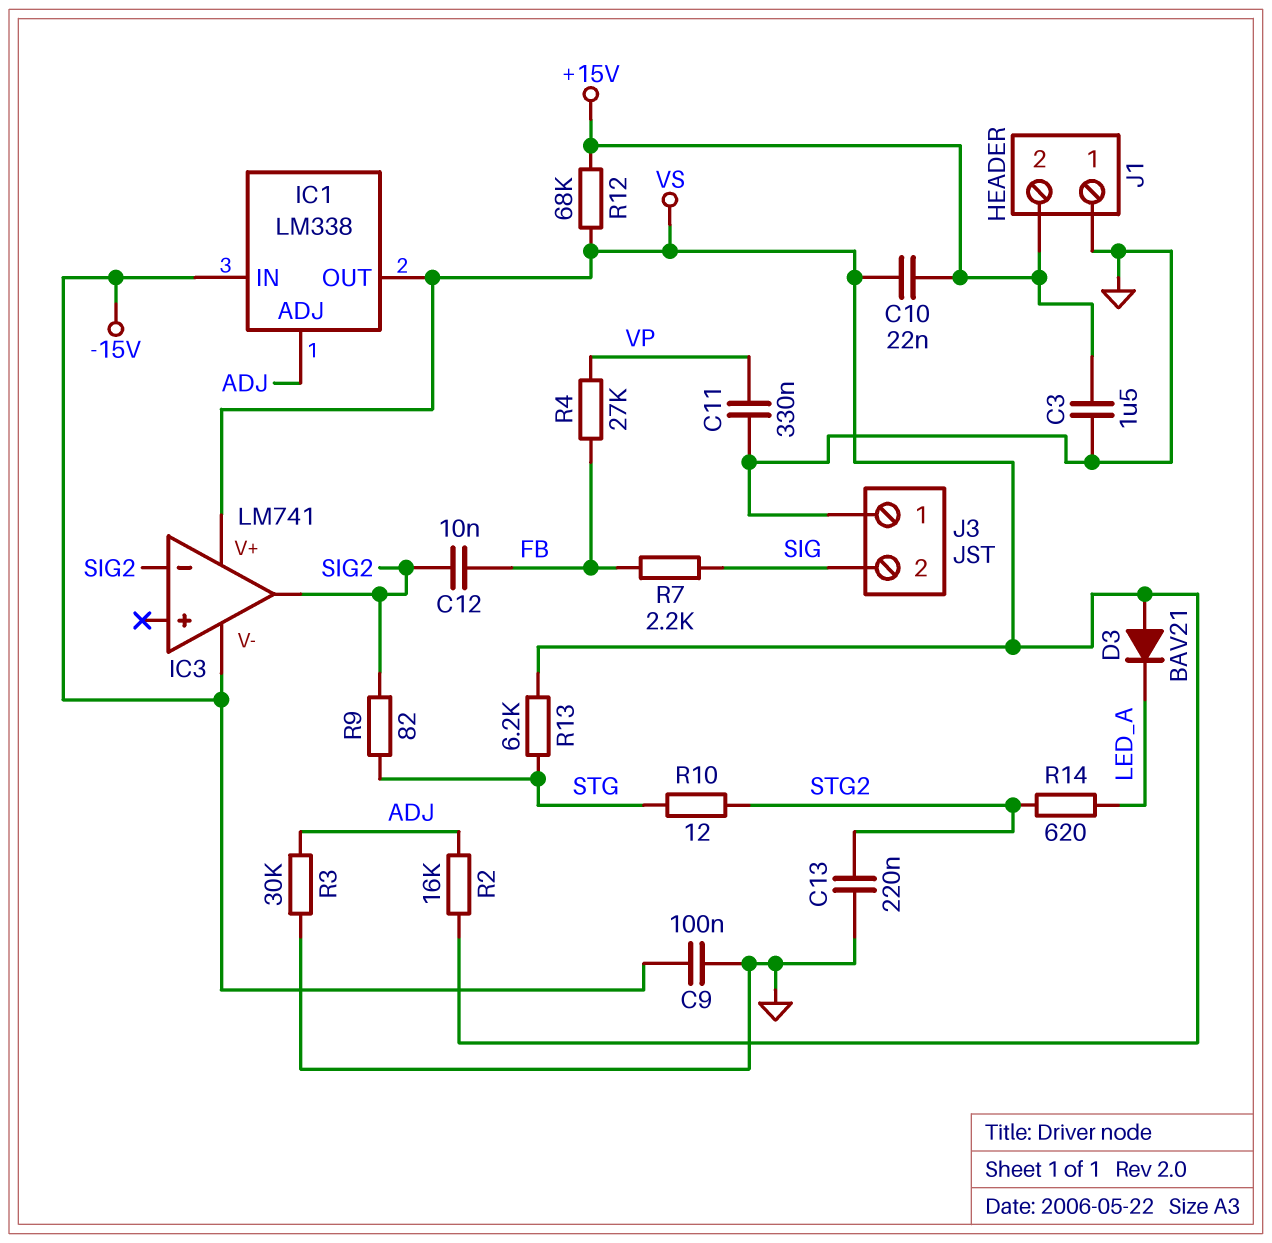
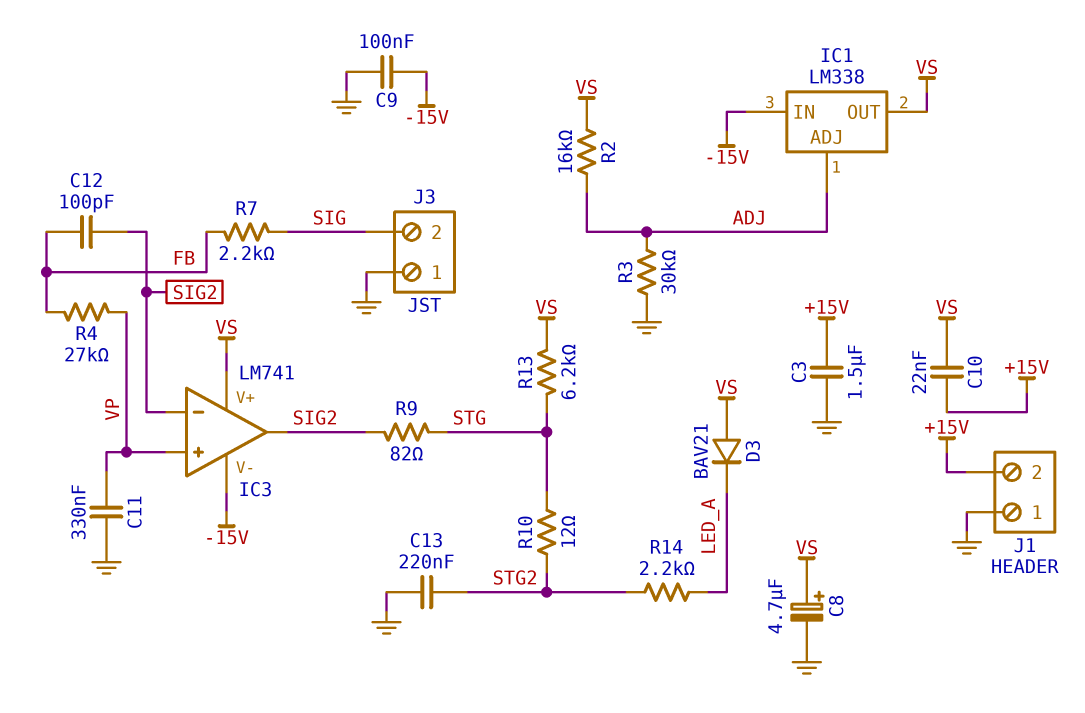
C8: none -> 4.7uF (plus VS, minus GND)
C12: 10nF (FB, SIG2) -> 100pF (FB, SIG2)
IC3 pin in+: none -> VP
R12: 68k (+15V, VS) -> none
R14: 620 (LED_A, STG2) -> 2.2k (LED_A, STG2)

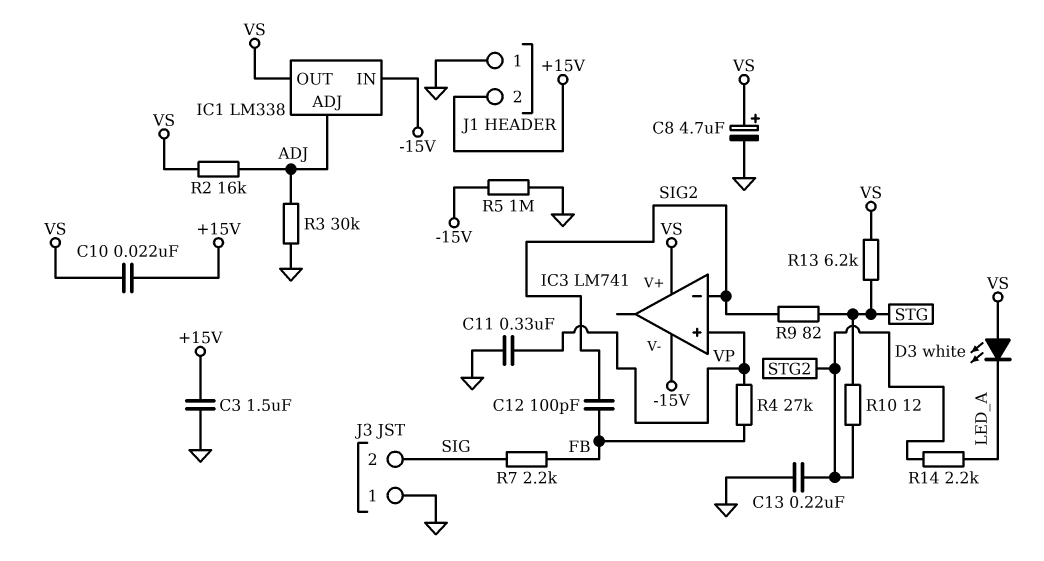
C9: 100nF (-15V, GND) -> none
D3: diode BAV21 (A VS, K LED_A) -> LED white (A VS, K LED_A)
IC3 pin out: SIG2 -> none
R5: none -> 1M (-15V, GND)

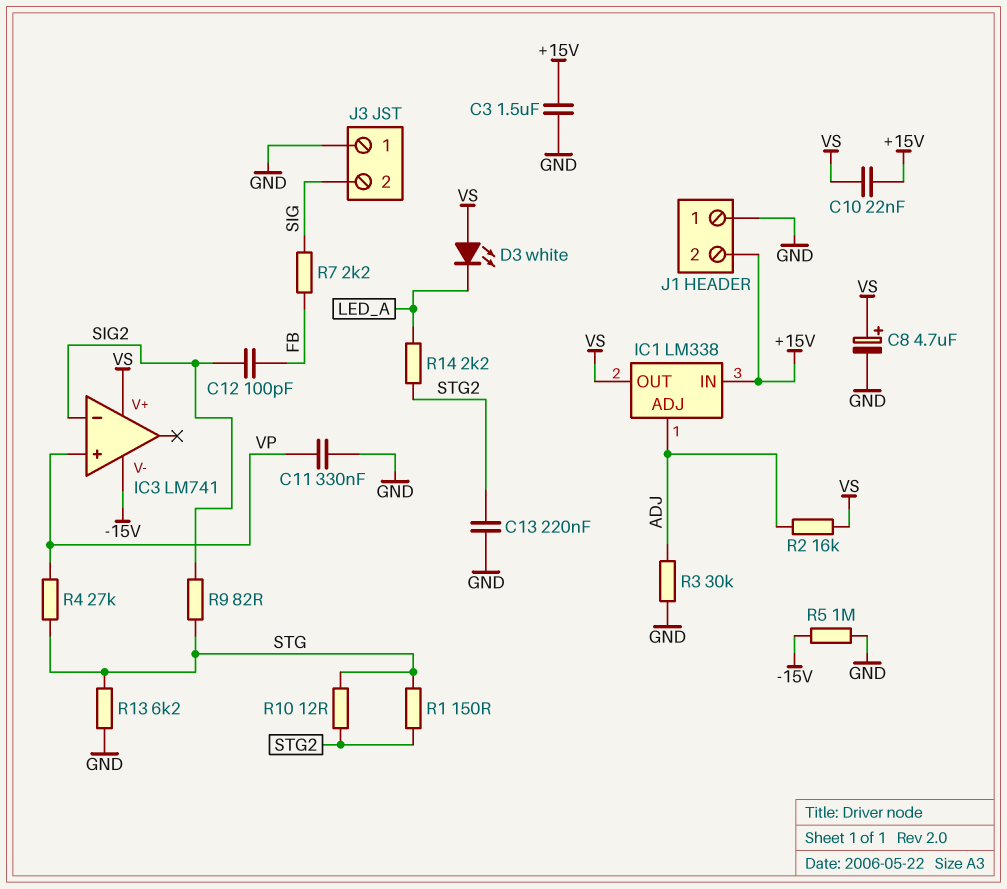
IC1 pin IN: -15V -> +15V
R1: none -> 150 (STG, STG2)
R4: 27k (FB, VP) -> 27k (STG, VP)
R13: 6.2k (STG, VS) -> 6.2k (GND, STG)

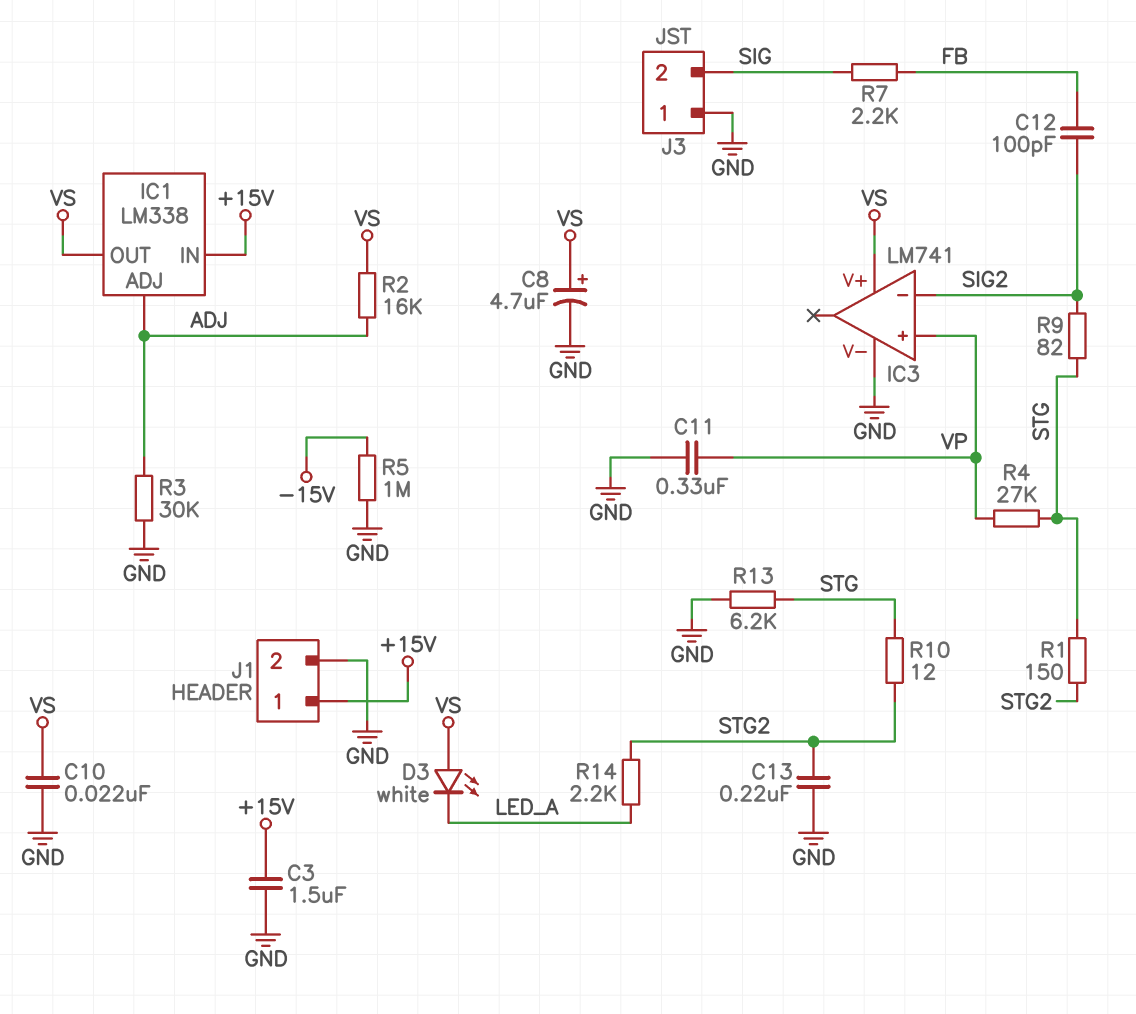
C10: 22nF (+15V, VS) -> 22nF (GND, VS)
IC3 pin V-: -15V -> GND
J1 pin 1: GND -> +15V
J1 pin 2: +15V -> GND

